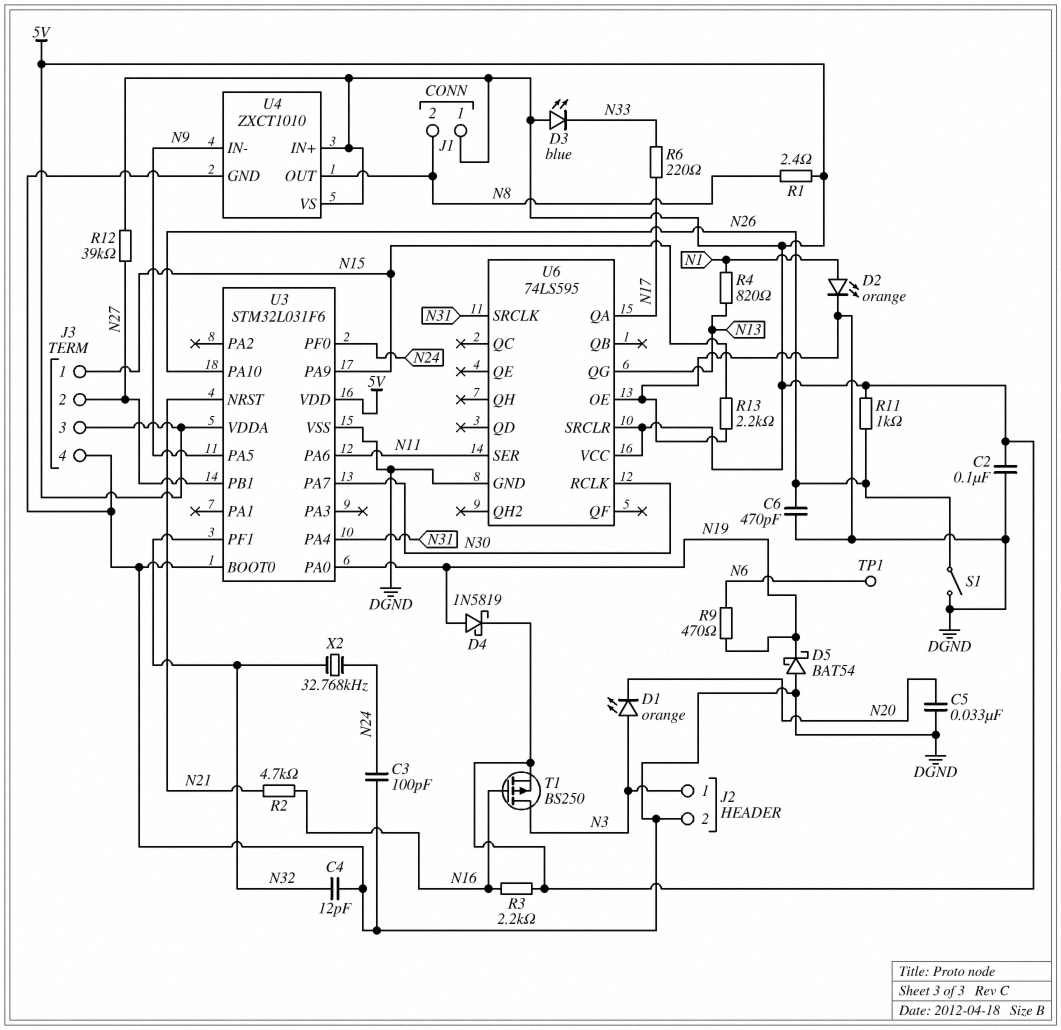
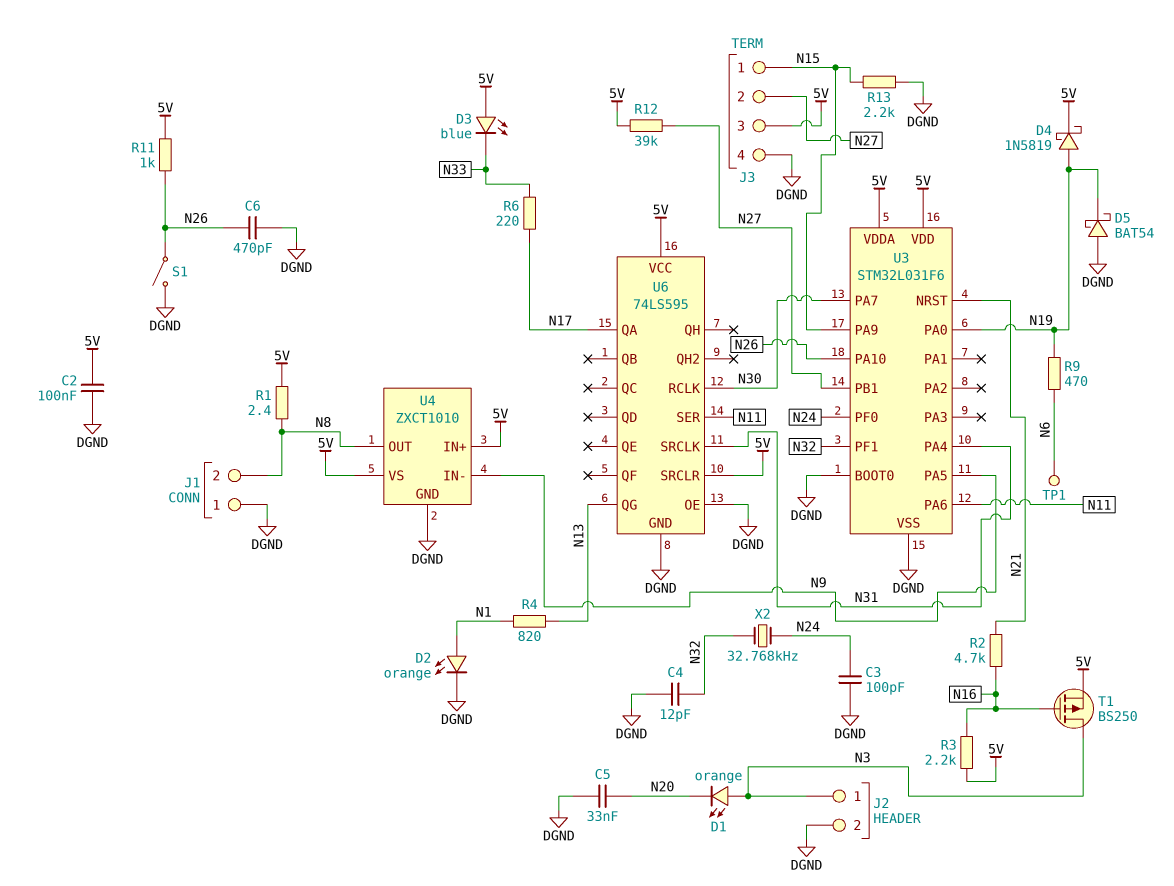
J1 pin 1: 5V -> DGND

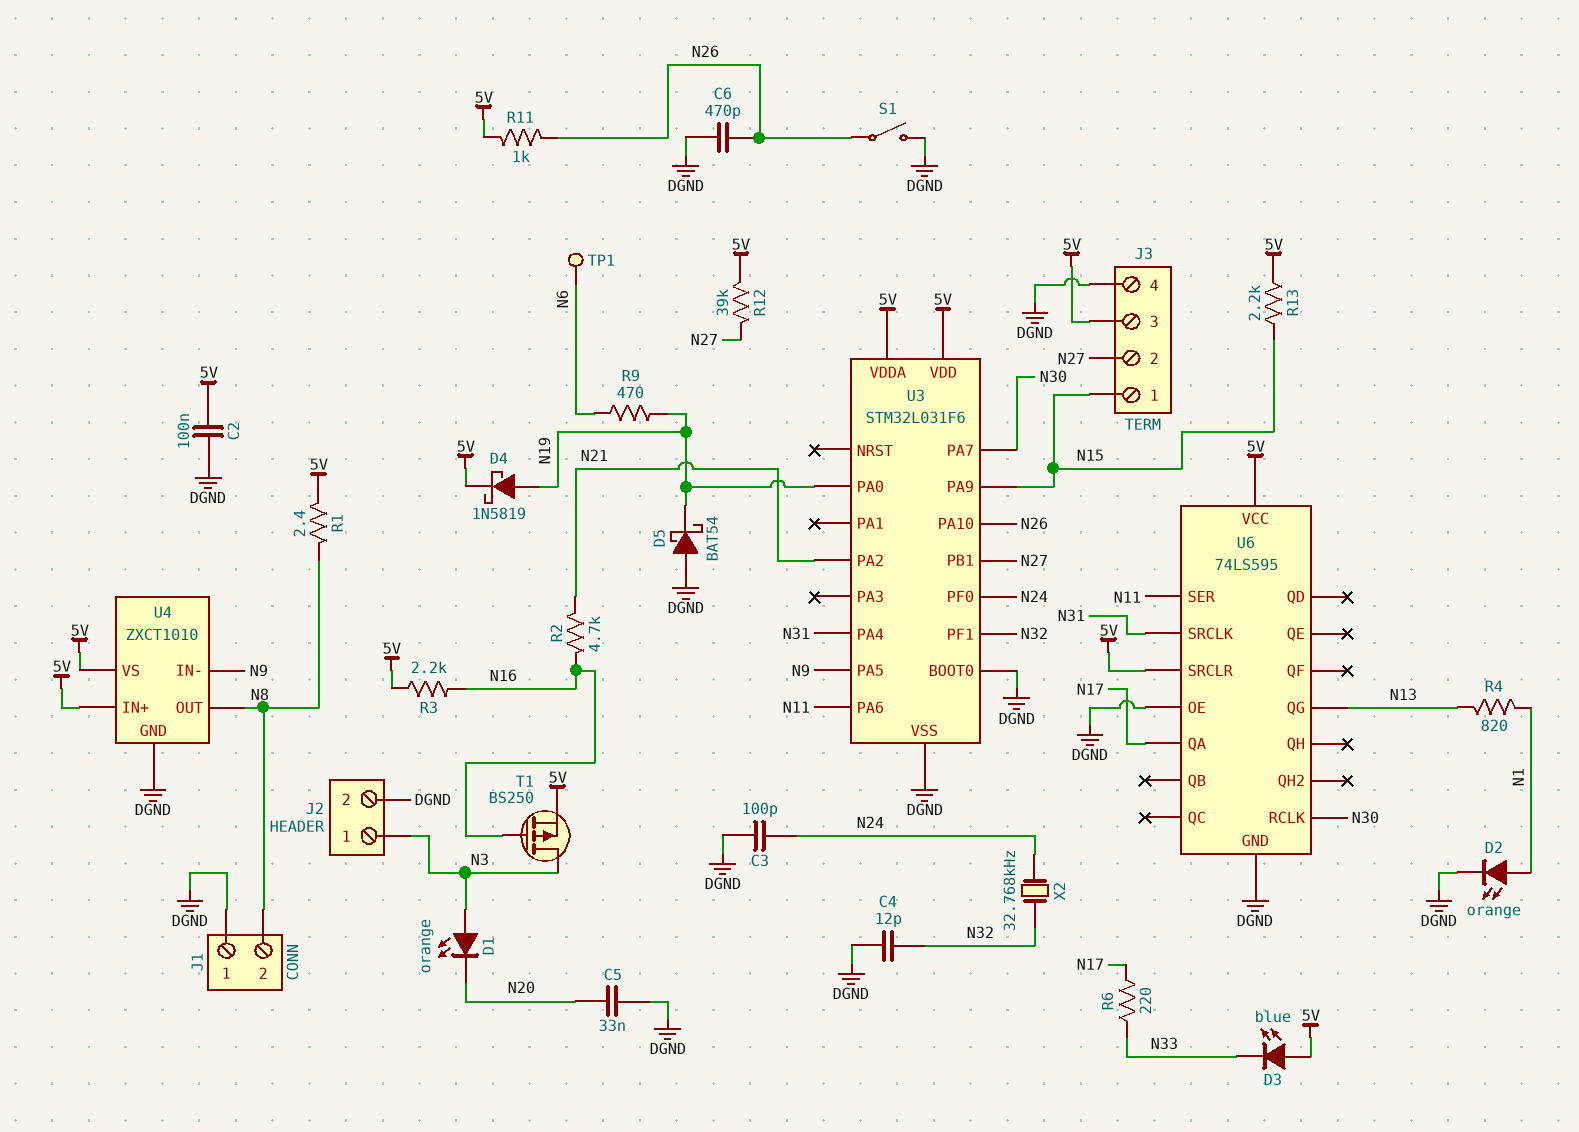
R13: 2.2k (DGND, N15) -> 2.2k (5V, N15)
U3 pin NRST: N21 -> none
U3 pin PA2: none -> N21

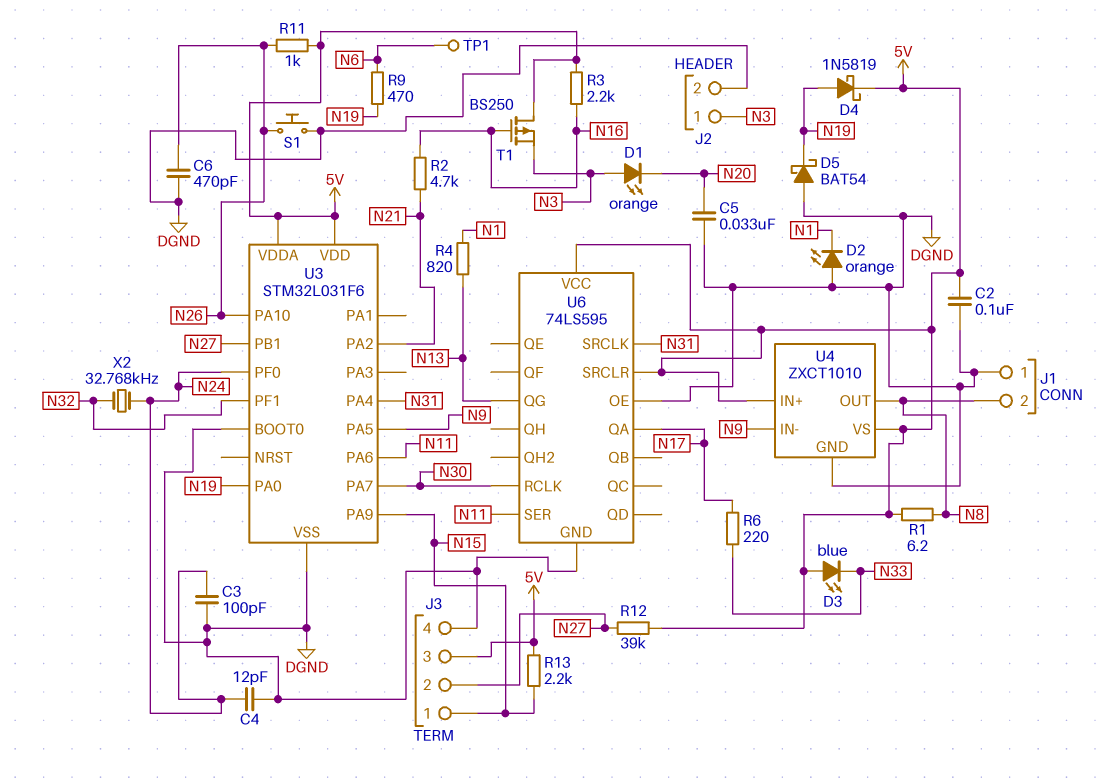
C4: 12pF (DGND, N32) -> 12pF (DGND, N24)
D2: LED orange (A N1, K DGND) -> LED orange (A DGND, K N1)
R1: 2.4 (5V, N8) -> 6.2 (5V, N8)
S1: switch (DGND, N26) -> button (DGND, N26)
T1: PMOS BS250 (G N16, D N3, S 5V) -> PMOS BS250 (G N16, D 5V, S N3)

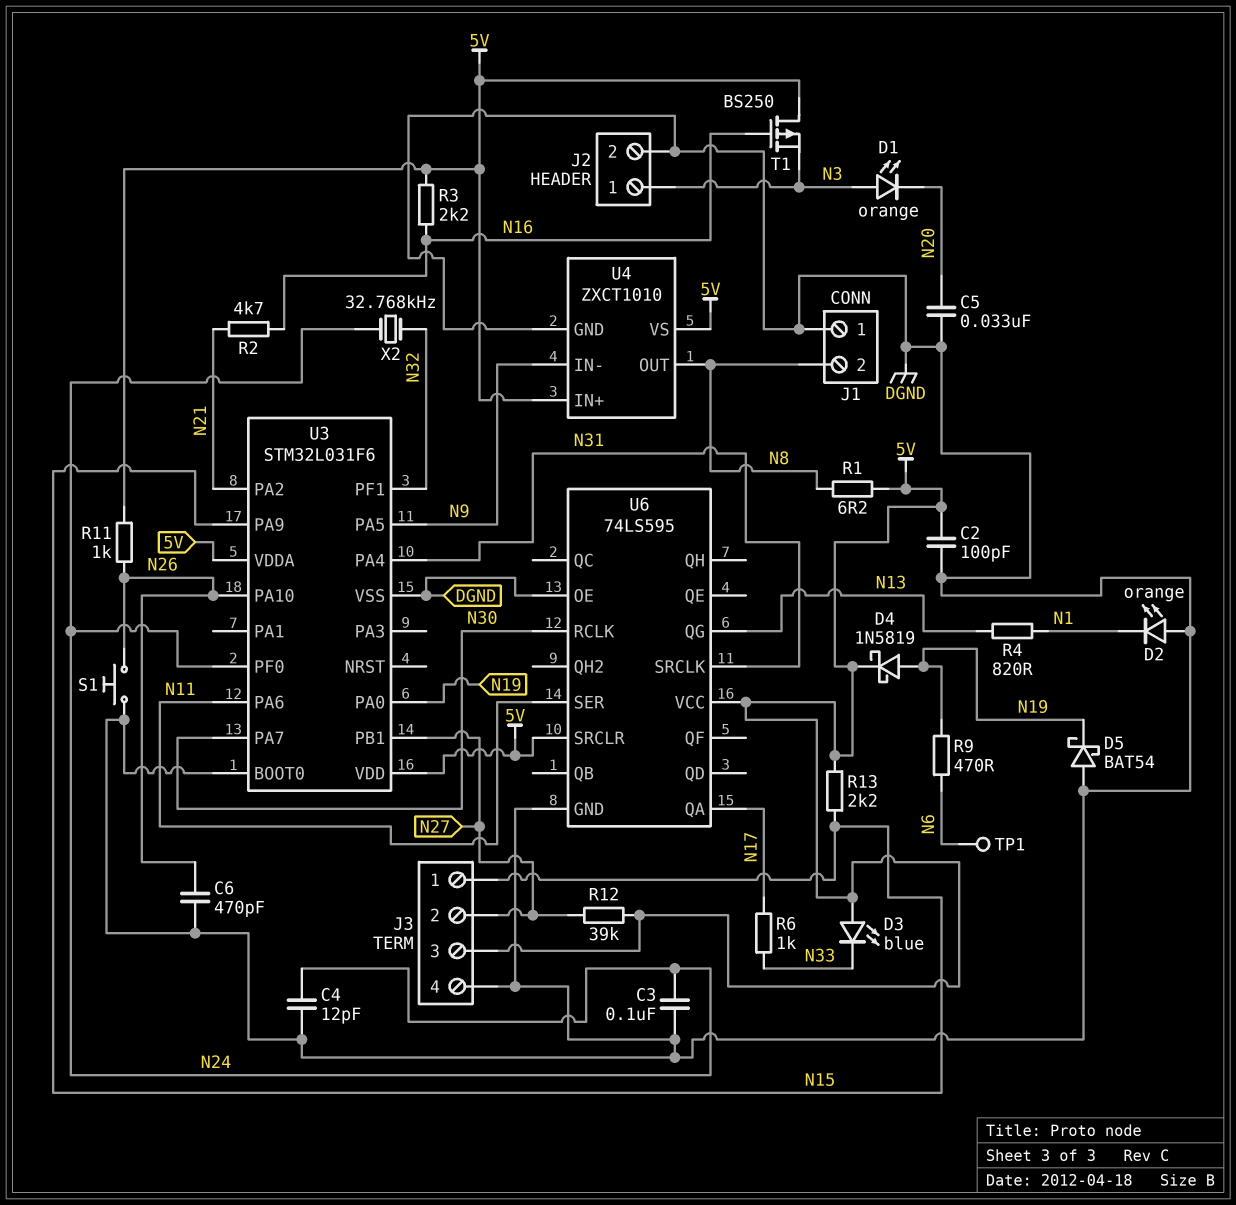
C2: 100nF (5V, DGND) -> 100pF (5V, DGND)
C3: 100pF (DGND, N24) -> 100nF (DGND, N24)
R6: 220 (N17, N33) -> 1k (N17, N33)

